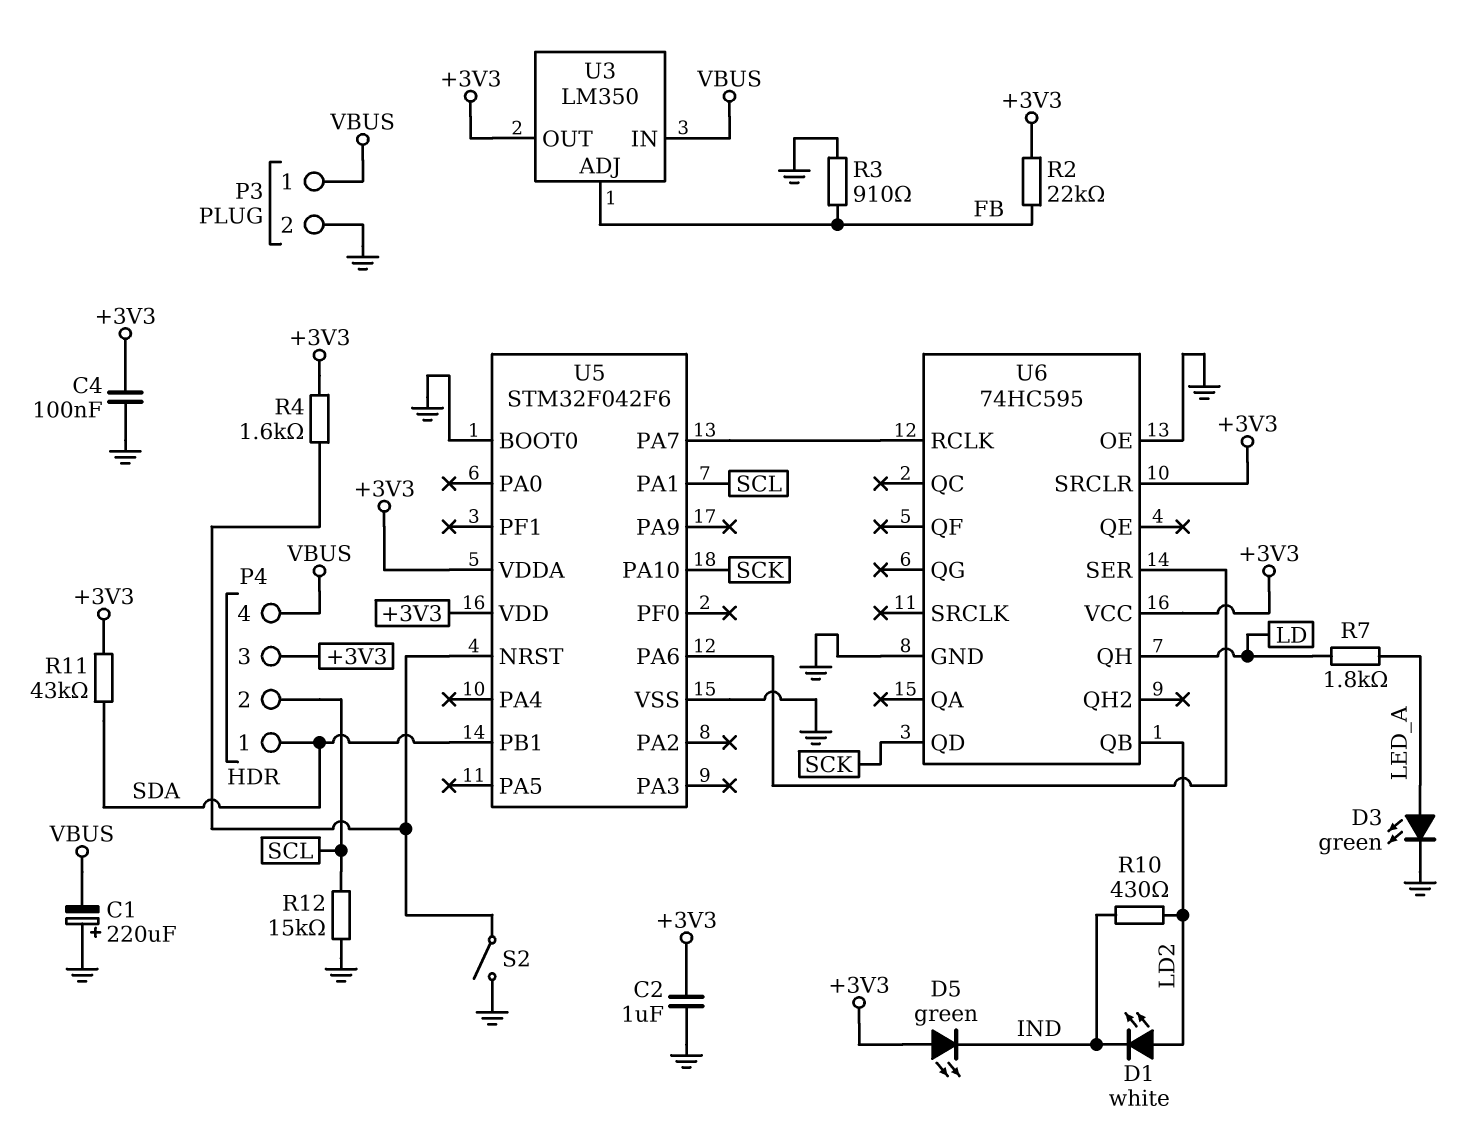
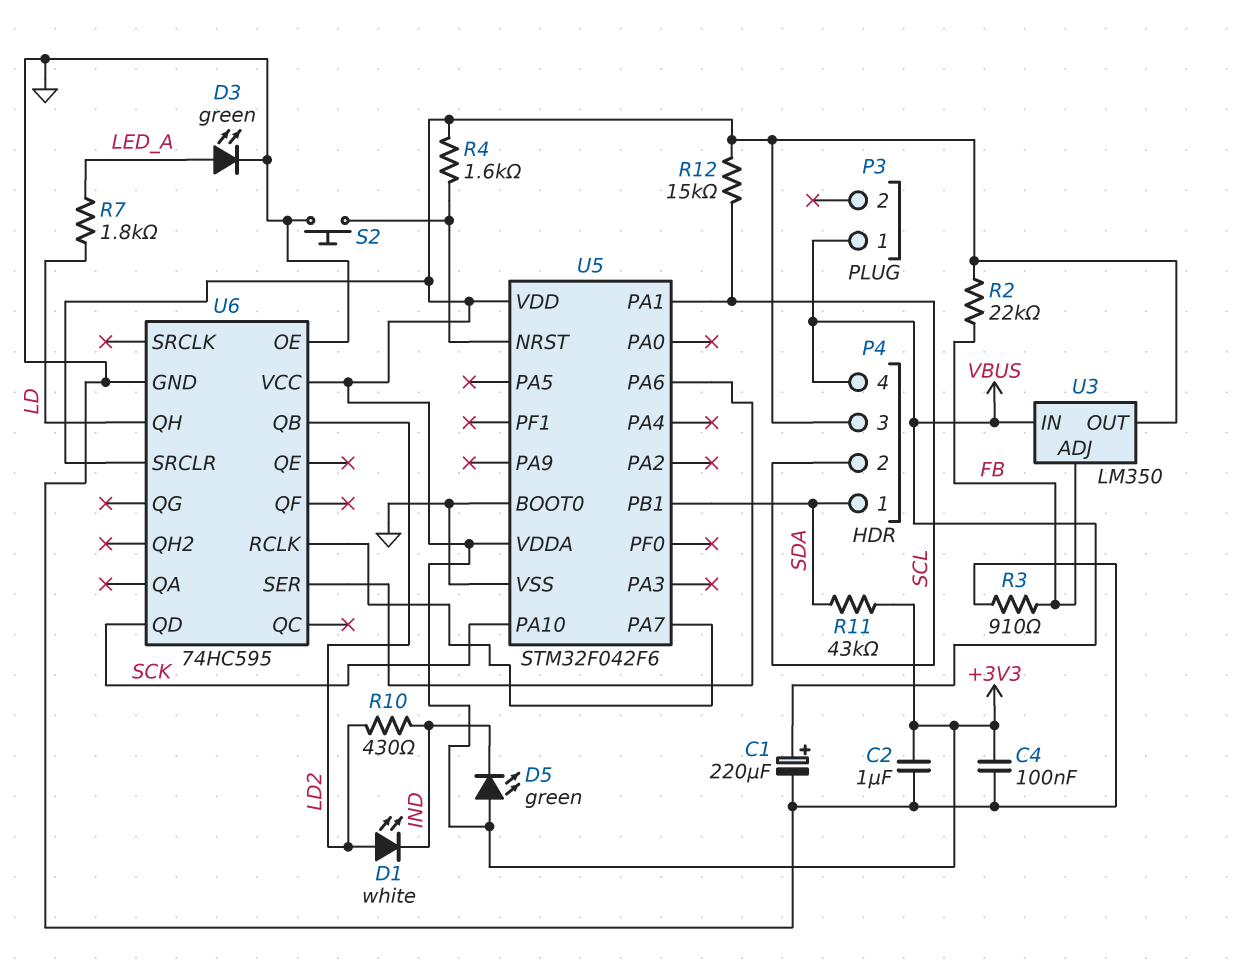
C1: 220uF (plus GND, minus VBUS) -> 220uF (plus VBUS, minus GND)
P3 pin 2: GND -> none
R12: 15k (GND, SCL) -> 15k (+3V3, SCL)
S2: switch (GND, U5/NRST) -> button (GND, U5/NRST)

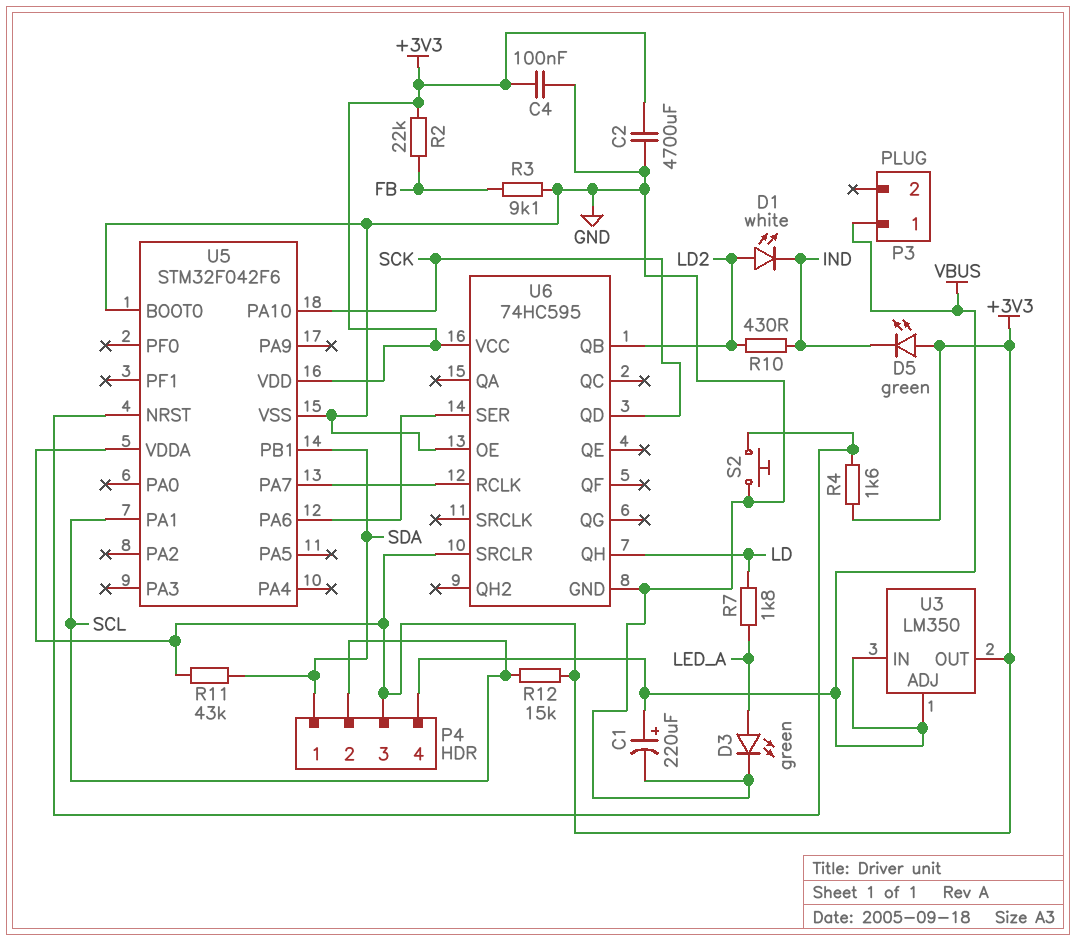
C2: 1uF (+3V3, GND) -> 4700uF (+3V3, GND)
R3: 910 (FB, GND) -> 9.1k (FB, GND)
U3 pin ADJ: FB -> VBUS

